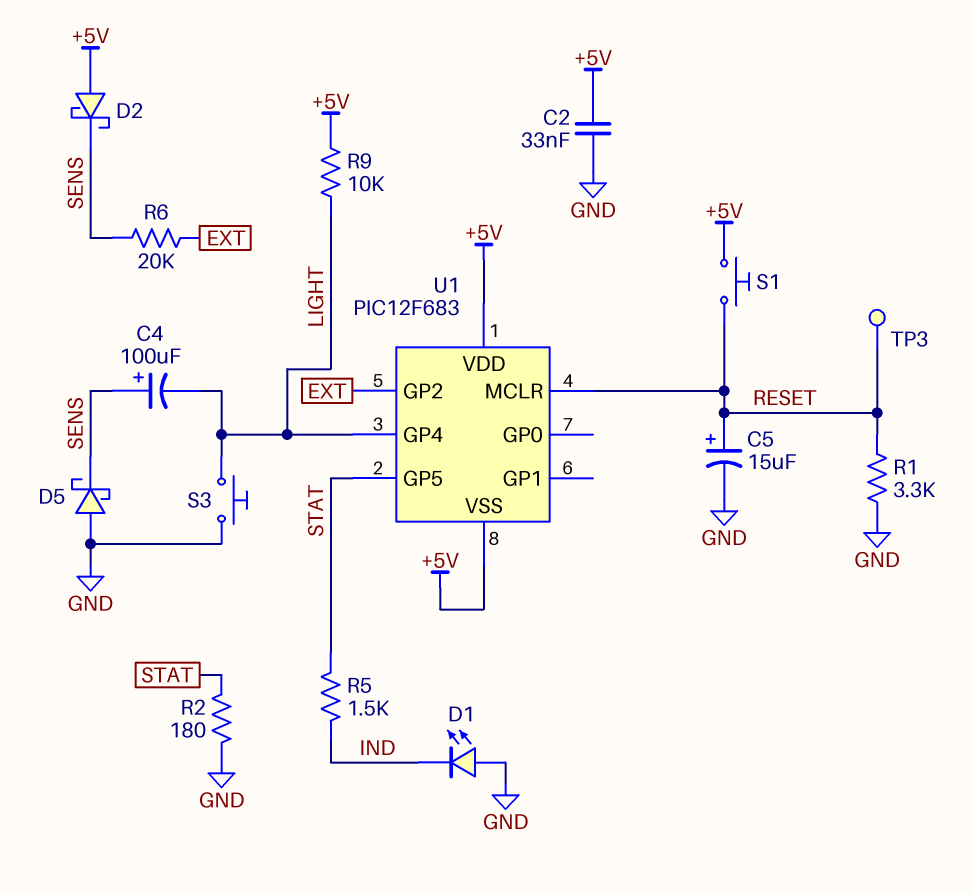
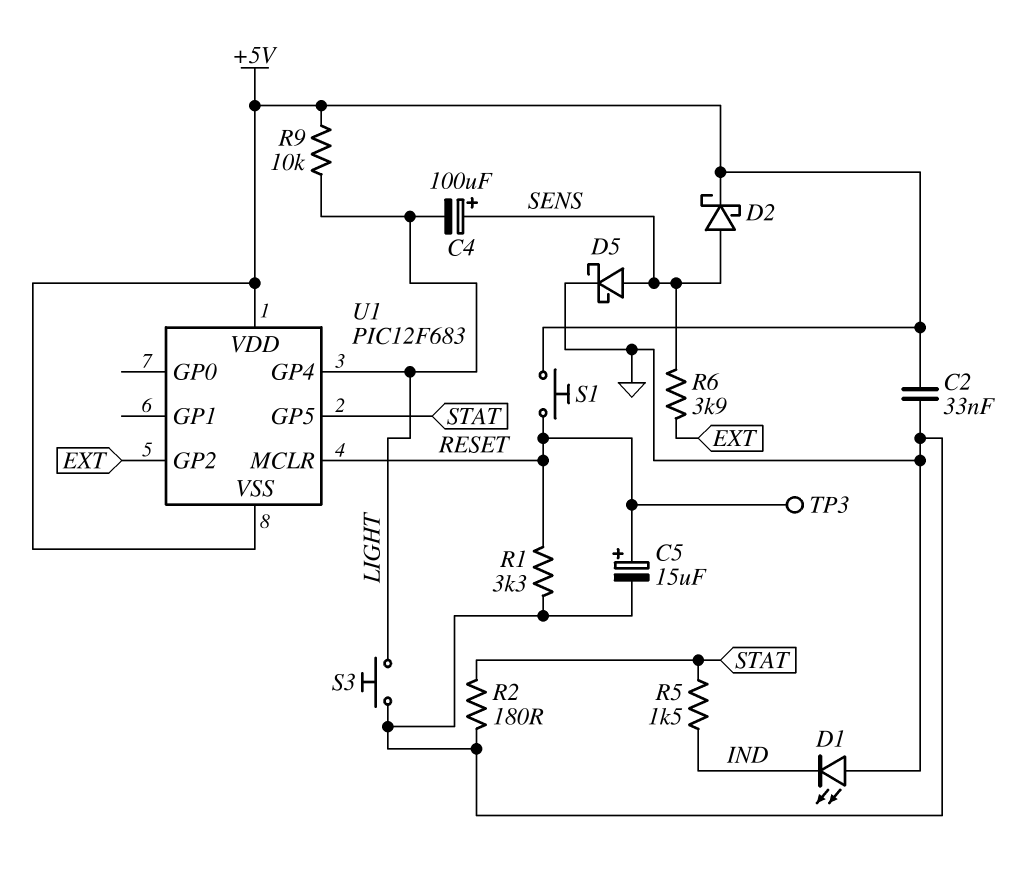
D2: schottky (A +5V, K SENS) -> schottky (A SENS, K +5V)
D5: schottky (A GND, K SENS) -> schottky (A SENS, K GND)
R6: 20k (EXT, SENS) -> 3.9k (EXT, SENS)

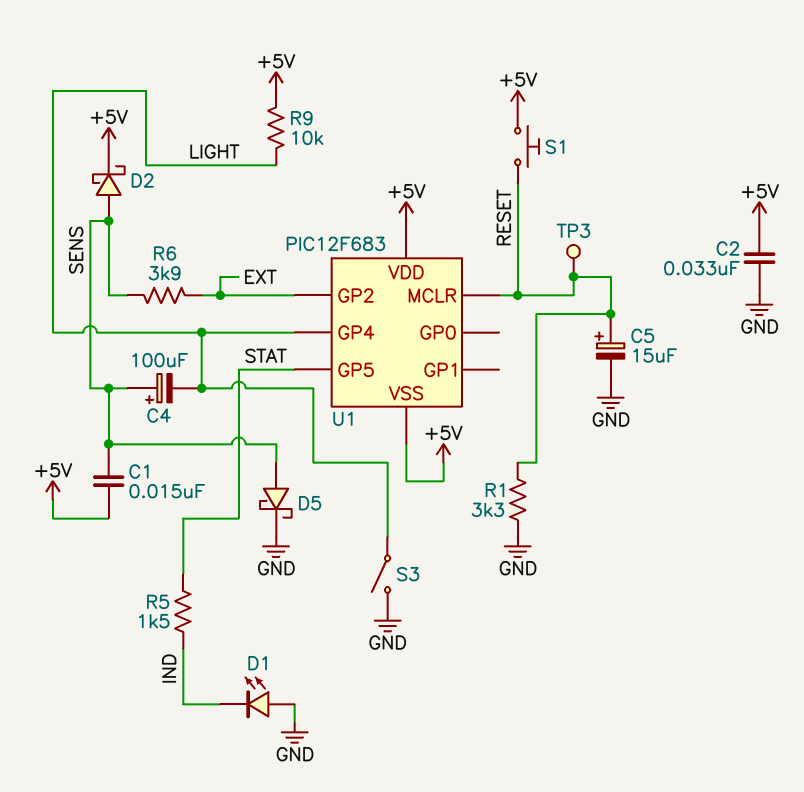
C1: none -> 15nF (+5V, SENS)
R2: 180 (GND, STAT) -> none
S3: button (GND, LIGHT) -> switch (GND, LIGHT)

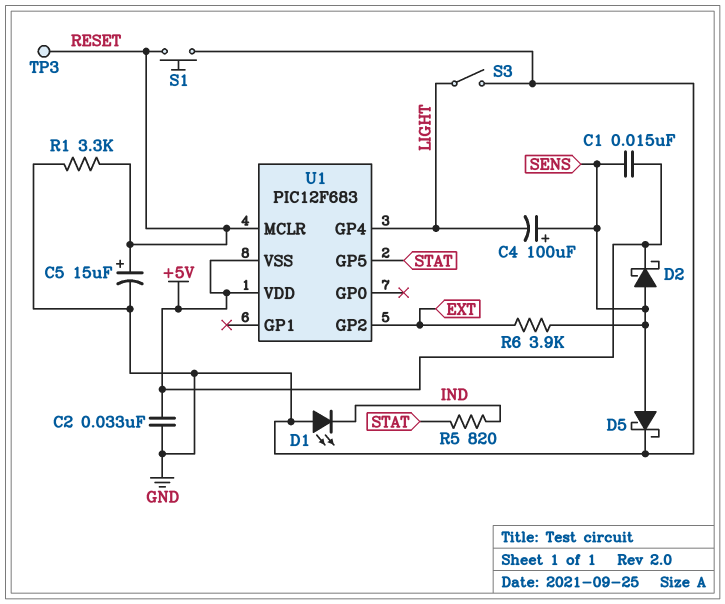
R5: 1.5k (IND, STAT) -> 820 (IND, STAT)
R9: 10k (+5V, LIGHT) -> none
S1: button (+5V, RESET) -> button (GND, RESET)

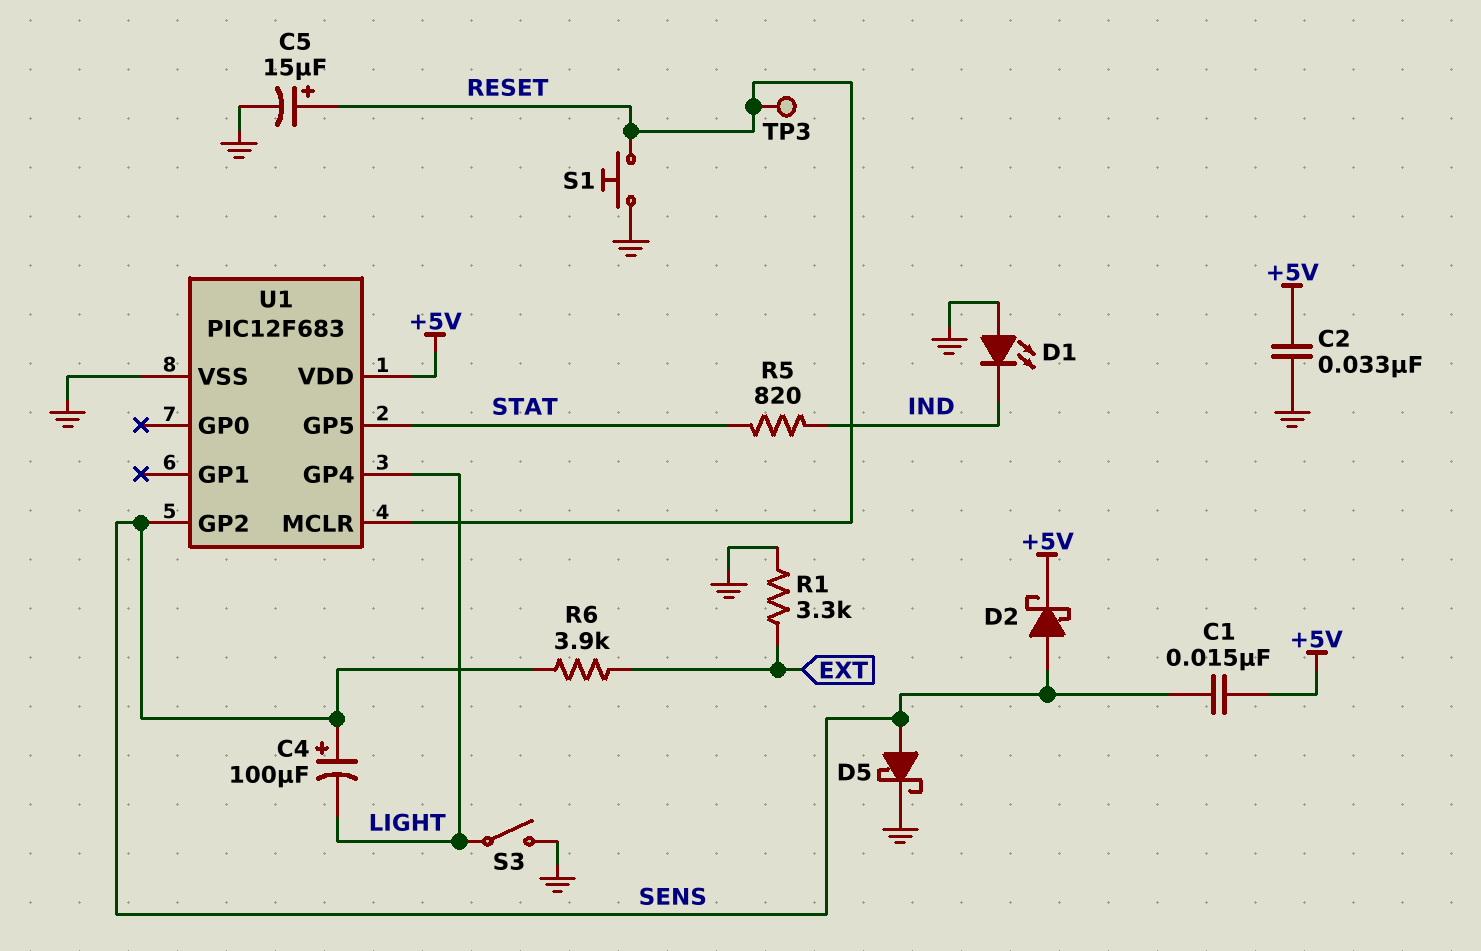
R1: 3.3k (GND, RESET) -> 3.3k (EXT, GND)
U1 pin GP2: EXT -> SENS
U1 pin VSS: +5V -> GND

